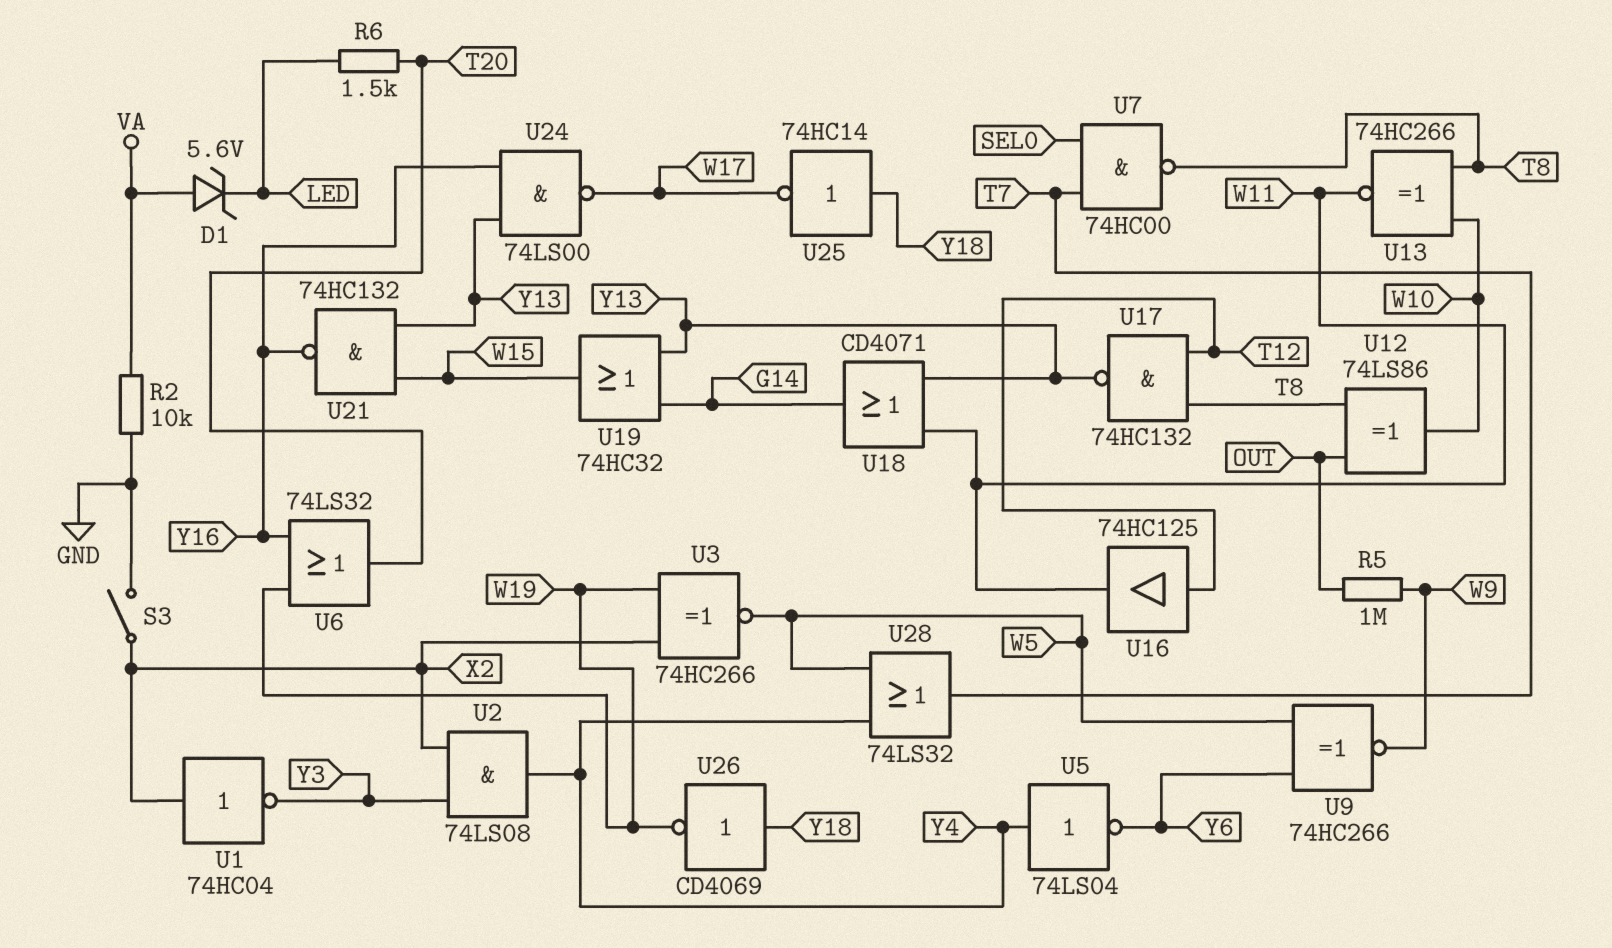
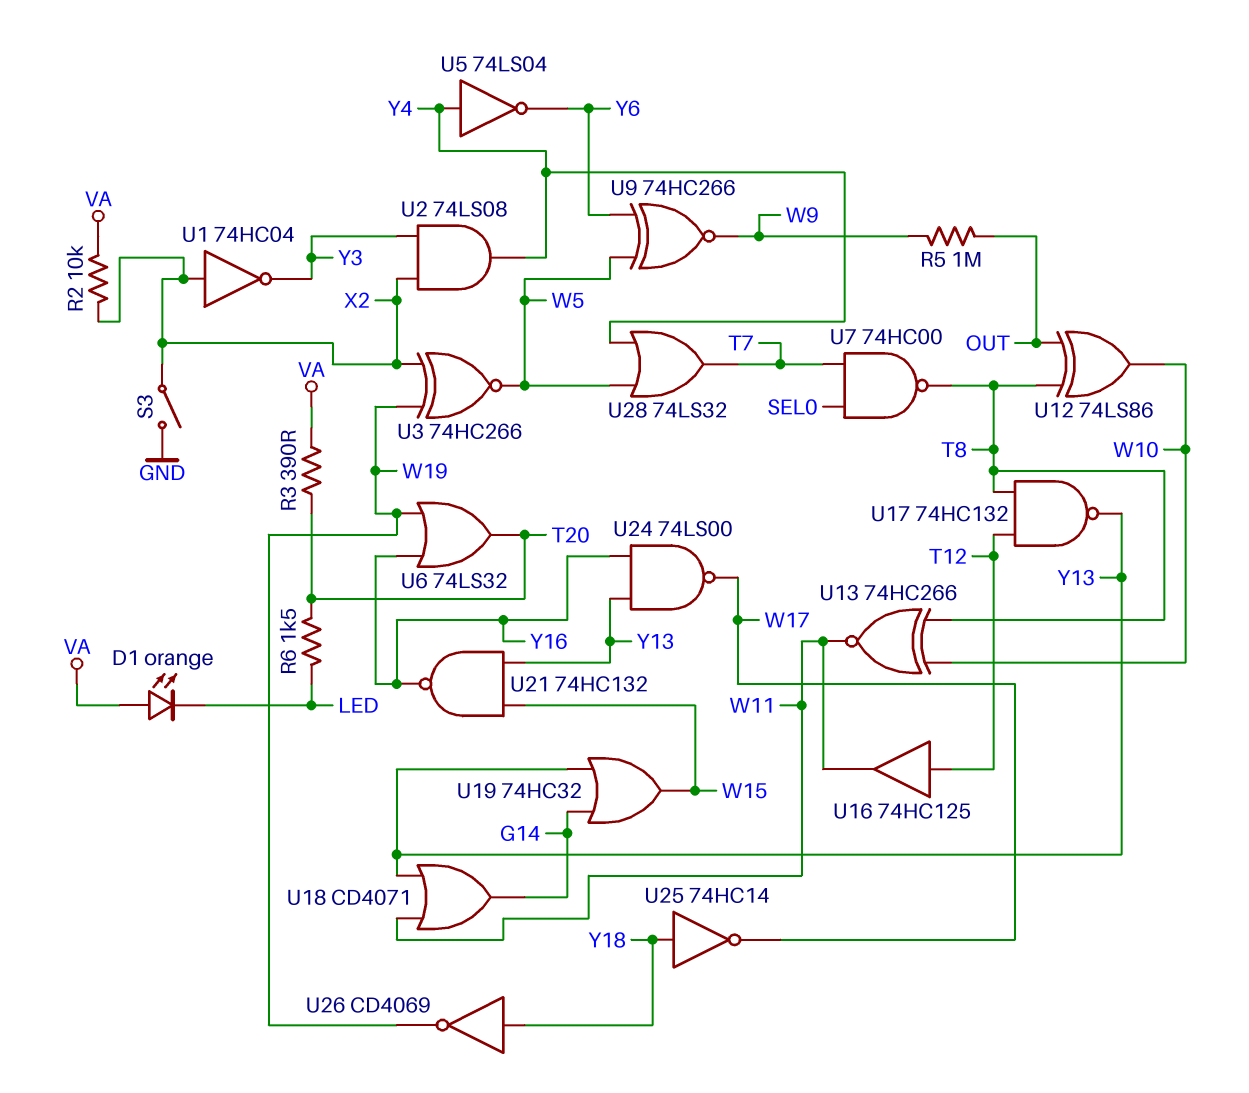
D1: zener 5.6V (A VA, K LED) -> LED orange (A VA, K LED)
R2: 10k (GND, VA) -> 10k (VA, X2)
R3: none -> 390 (T20, VA)

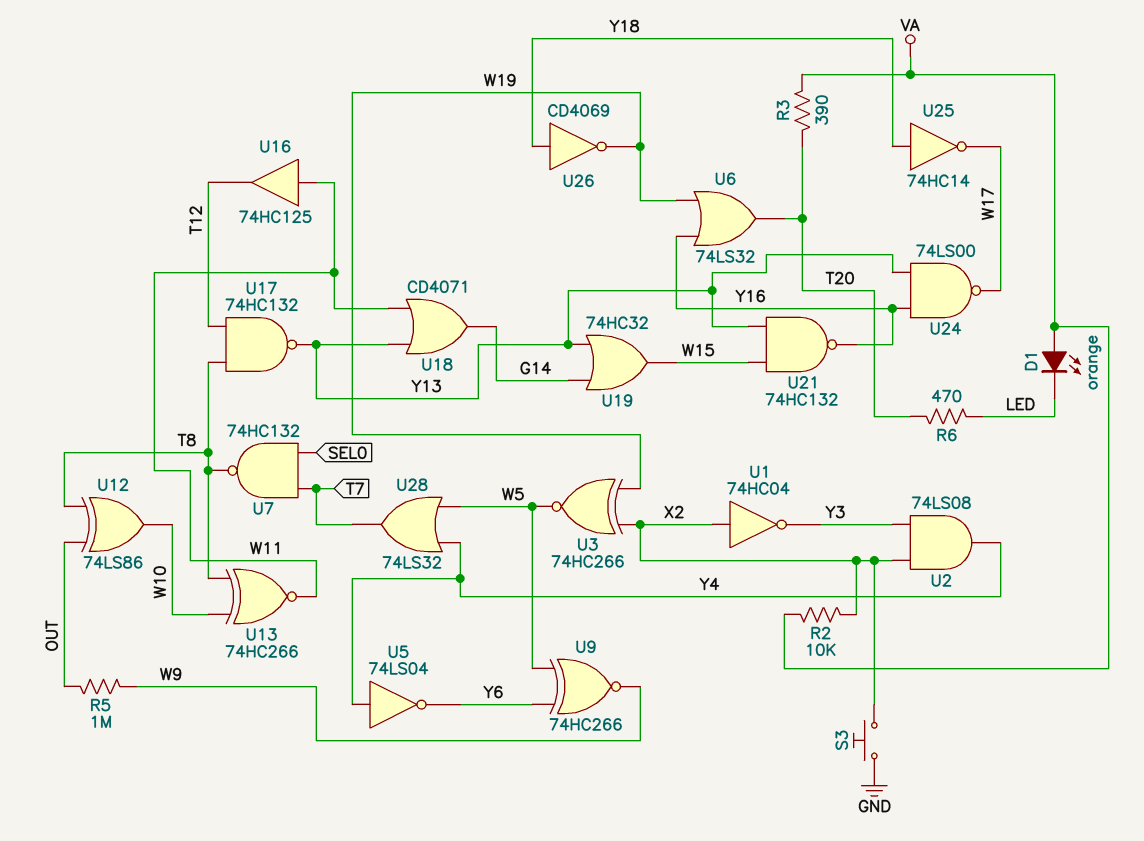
R6: 1.5k (LED, T20) -> 470 (LED, T20)
S3: switch (GND, X2) -> button (GND, X2)
U7: NAND 74HC00 (in SEL0, in T7, out T8) -> NAND 74HC132 (in SEL0, in T7, out T8)
U16: buffer 74HC125 (in T12, out W11) -> buffer 74HC125 (in W11, out T12)

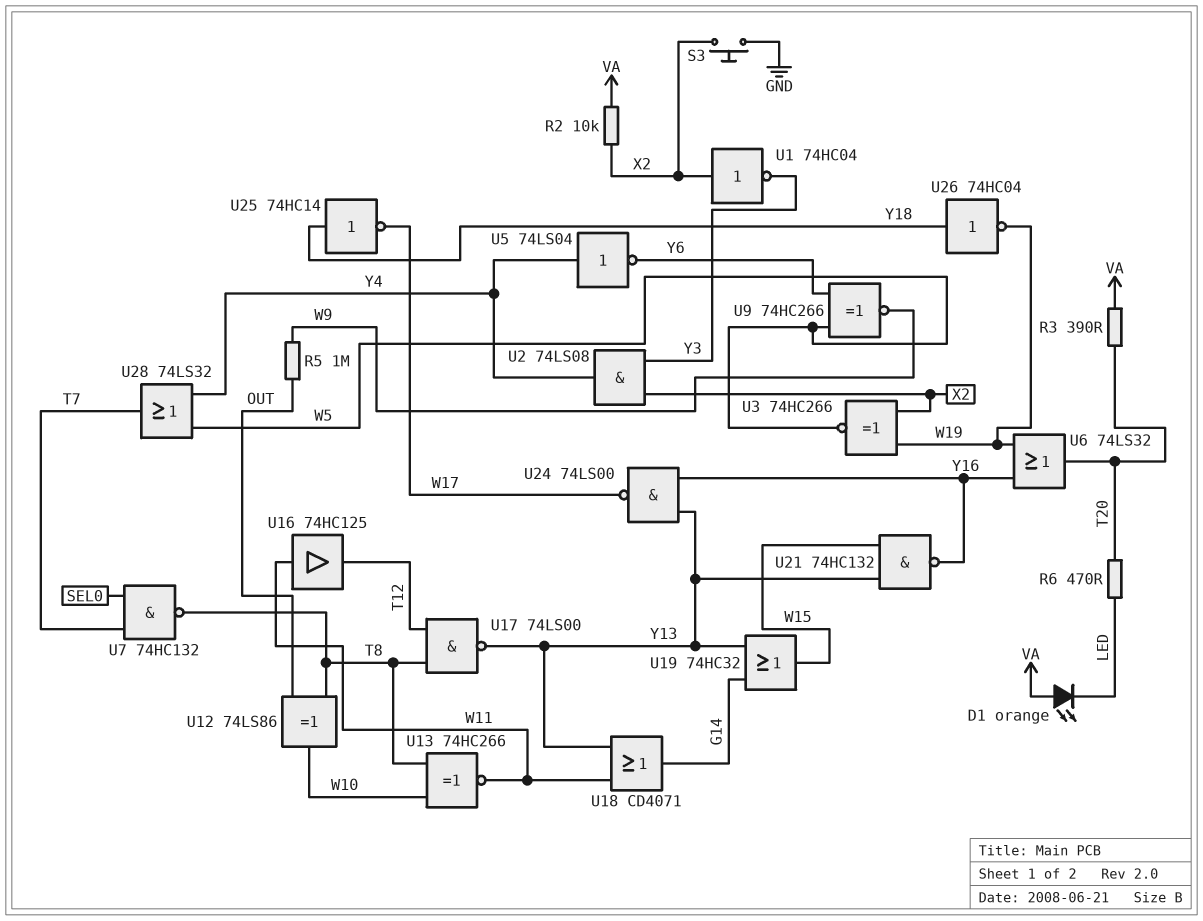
U17: NAND 74HC132 (in T8, in T12, out Y13) -> NAND 74LS00 (in T8, in T12, out Y13)
U26: NOT CD4069 (in Y18, out W19) -> NOT 74HC04 (in Y18, out W19)

